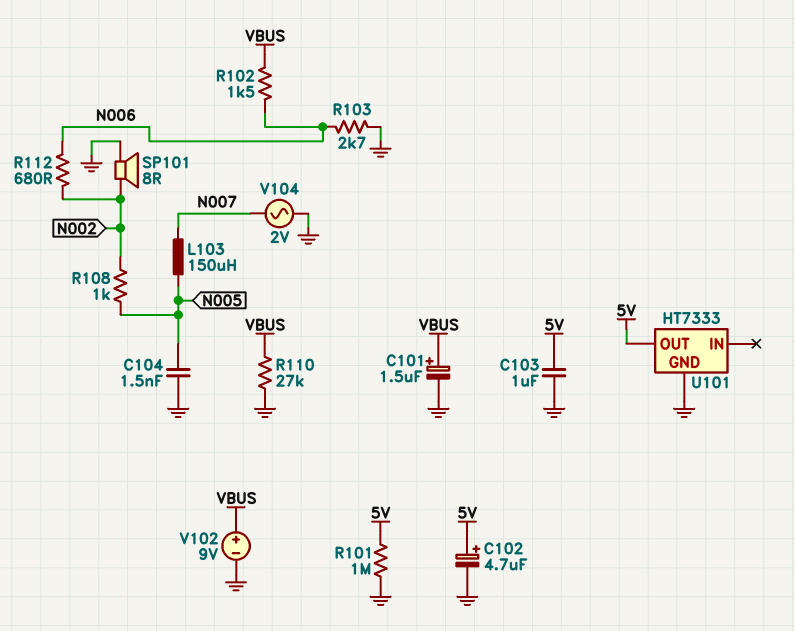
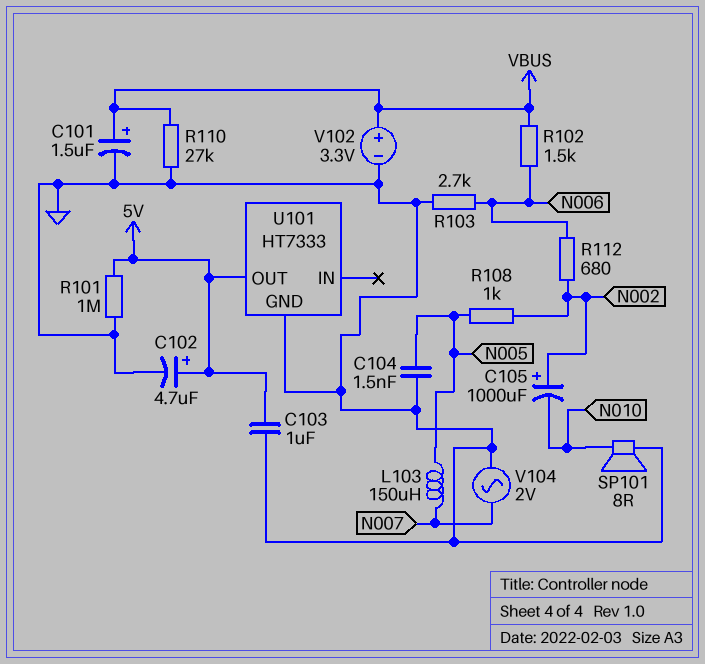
C105: none -> 1000uF (plus N002, minus N010)
SP101: speaker 8R (GND, N002) -> speaker 8R (GND, N010)
V102: 9V (plus VBUS, minus GND) -> 3.3V (plus VBUS, minus GND)

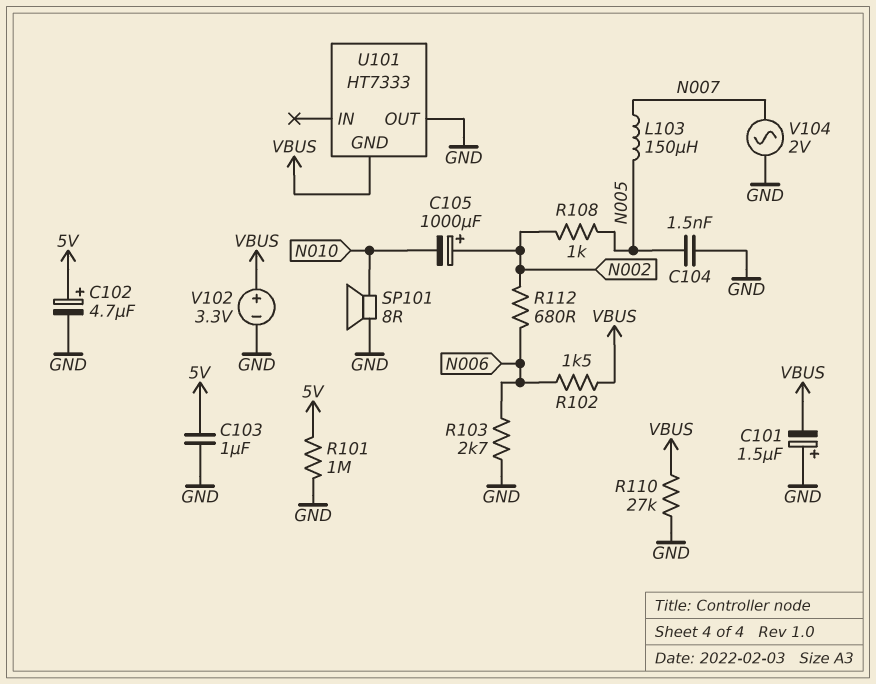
C101: 1.5uF (plus VBUS, minus GND) -> 1.5uF (plus GND, minus VBUS)
U101 pin GND: GND -> VBUS
U101 pin OUT: 5V -> GND

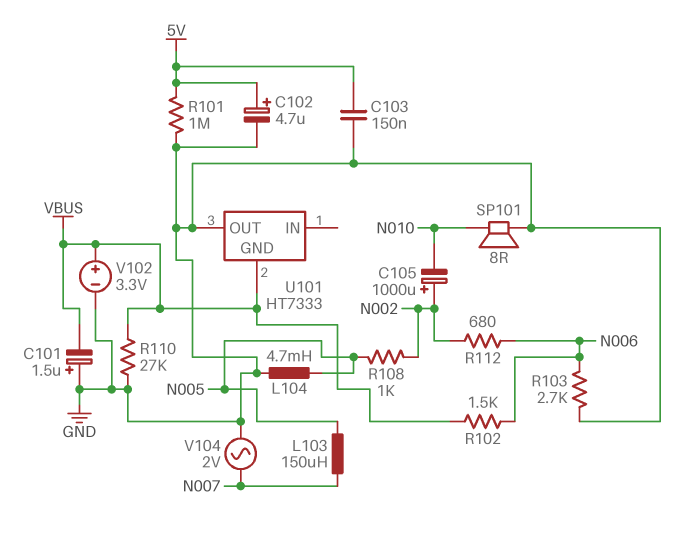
C103: 1uF (5V, GND) -> 150nF (5V, GND)
C104: 1.5nF (GND, N005) -> none
L104: none -> 4.7mH (GND, N005)

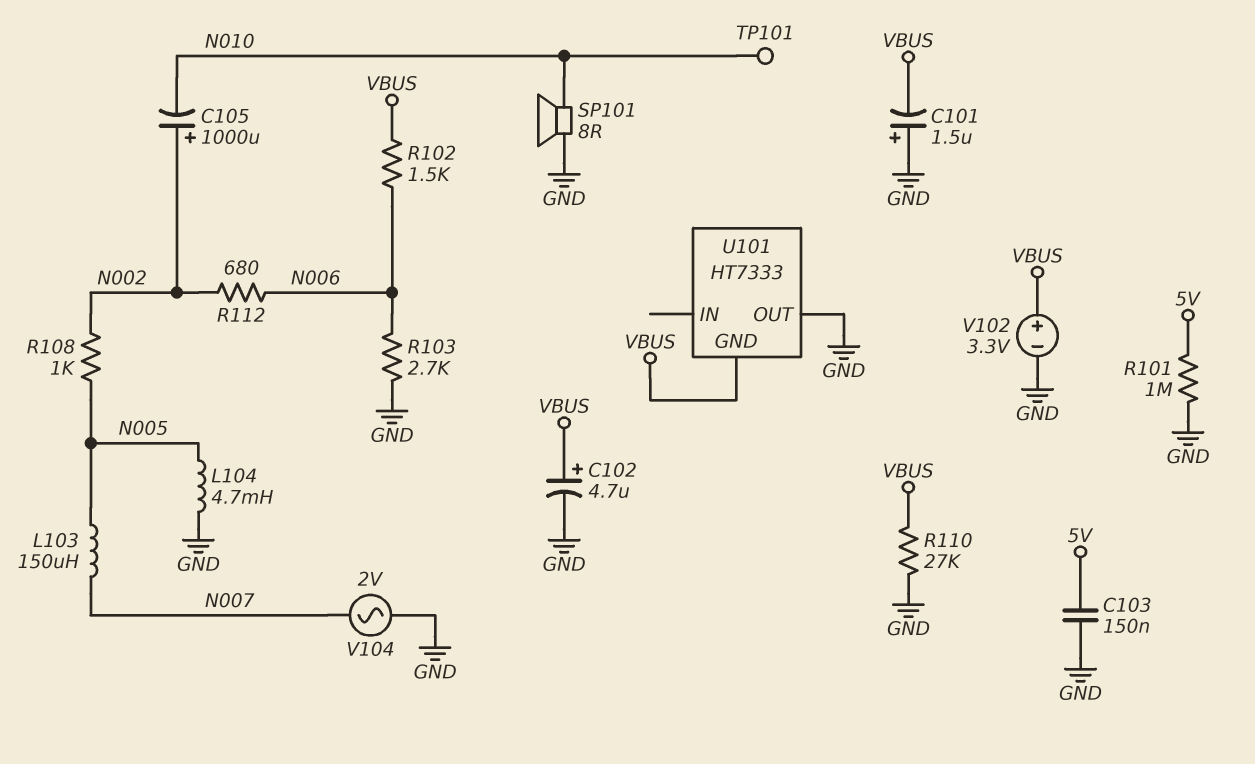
C102: 4.7uF (plus 5V, minus GND) -> 4.7uF (plus VBUS, minus GND)
TP101: none -> test point (N010)

